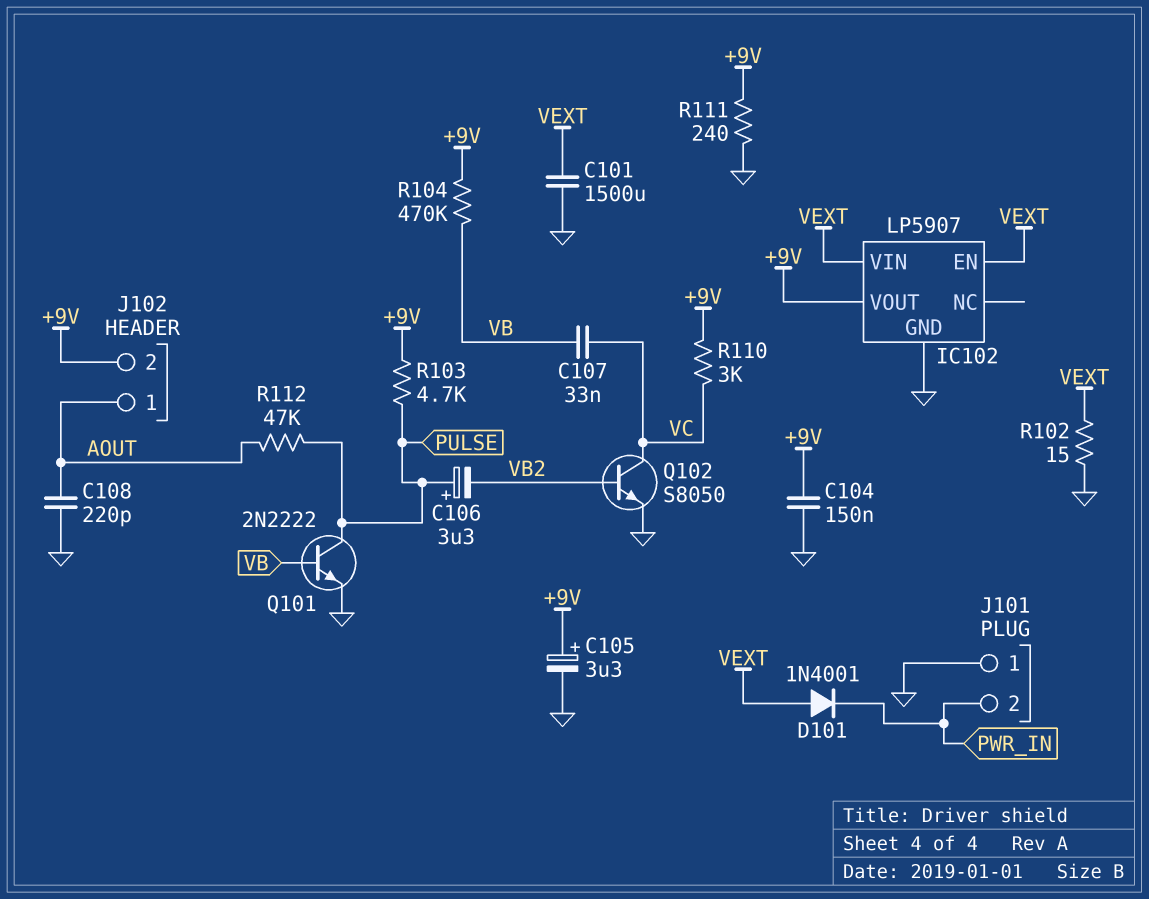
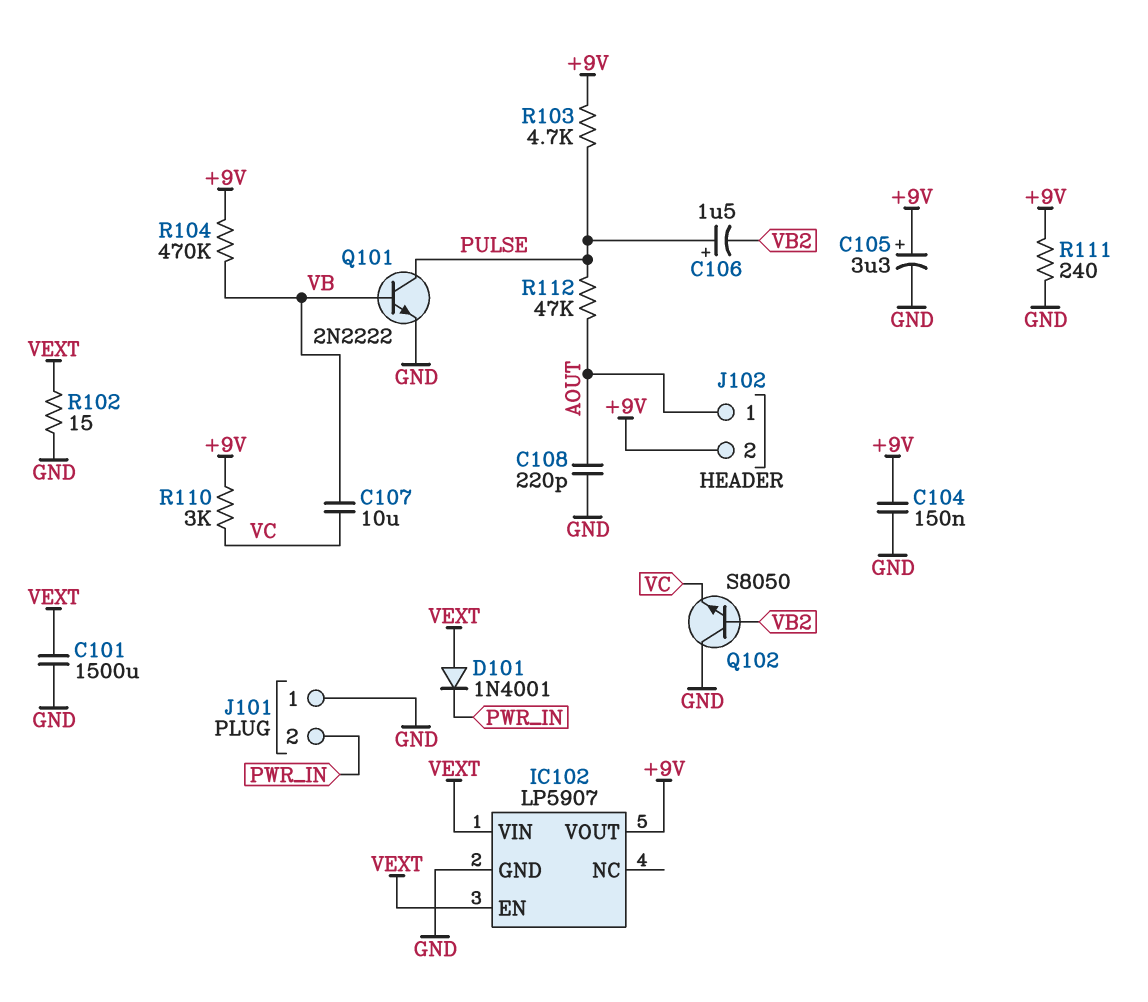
C106: 3.3uF (plus PULSE, minus VB2) -> 1.5uF (plus PULSE, minus VB2)
C107: 33nF (VB, VC) -> 10uF (VB, VC)
Q102: NPN S8050 (B VB2, C VC, E GND) -> NPN S8050 (B VB2, C GND, E VC)

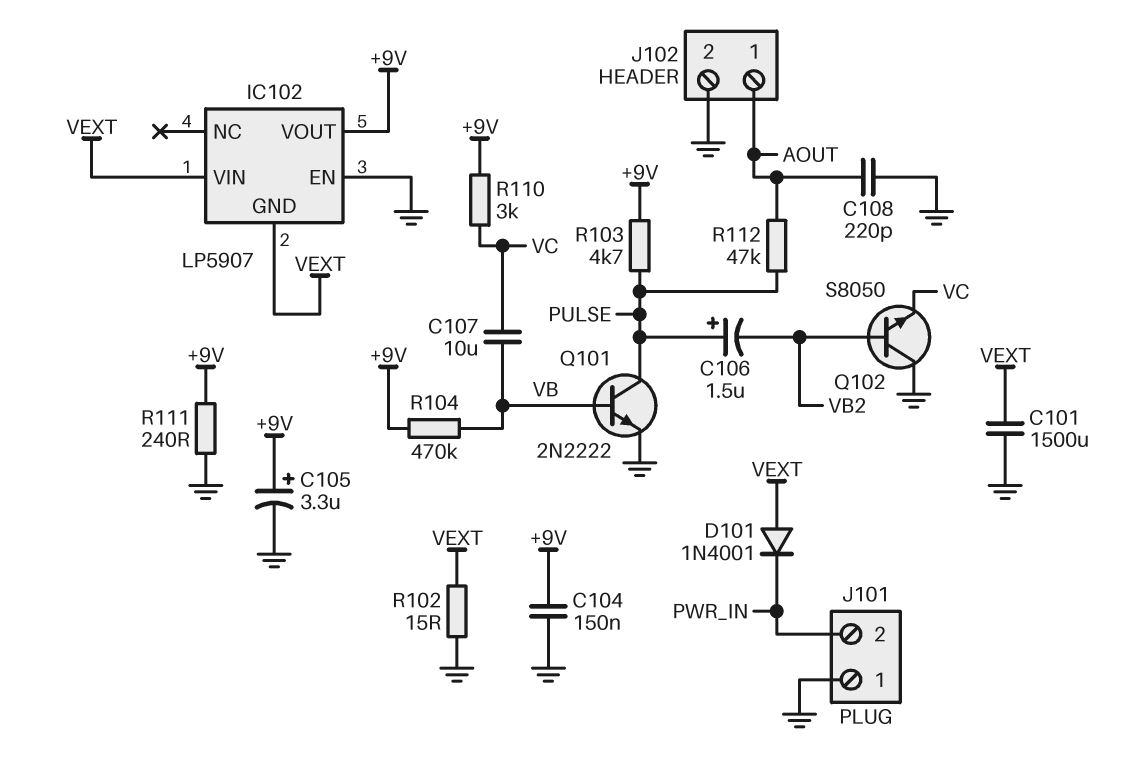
IC102 pin EN: VEXT -> GND
IC102 pin GND: GND -> VEXT
J102 pin 2: +9V -> GND

